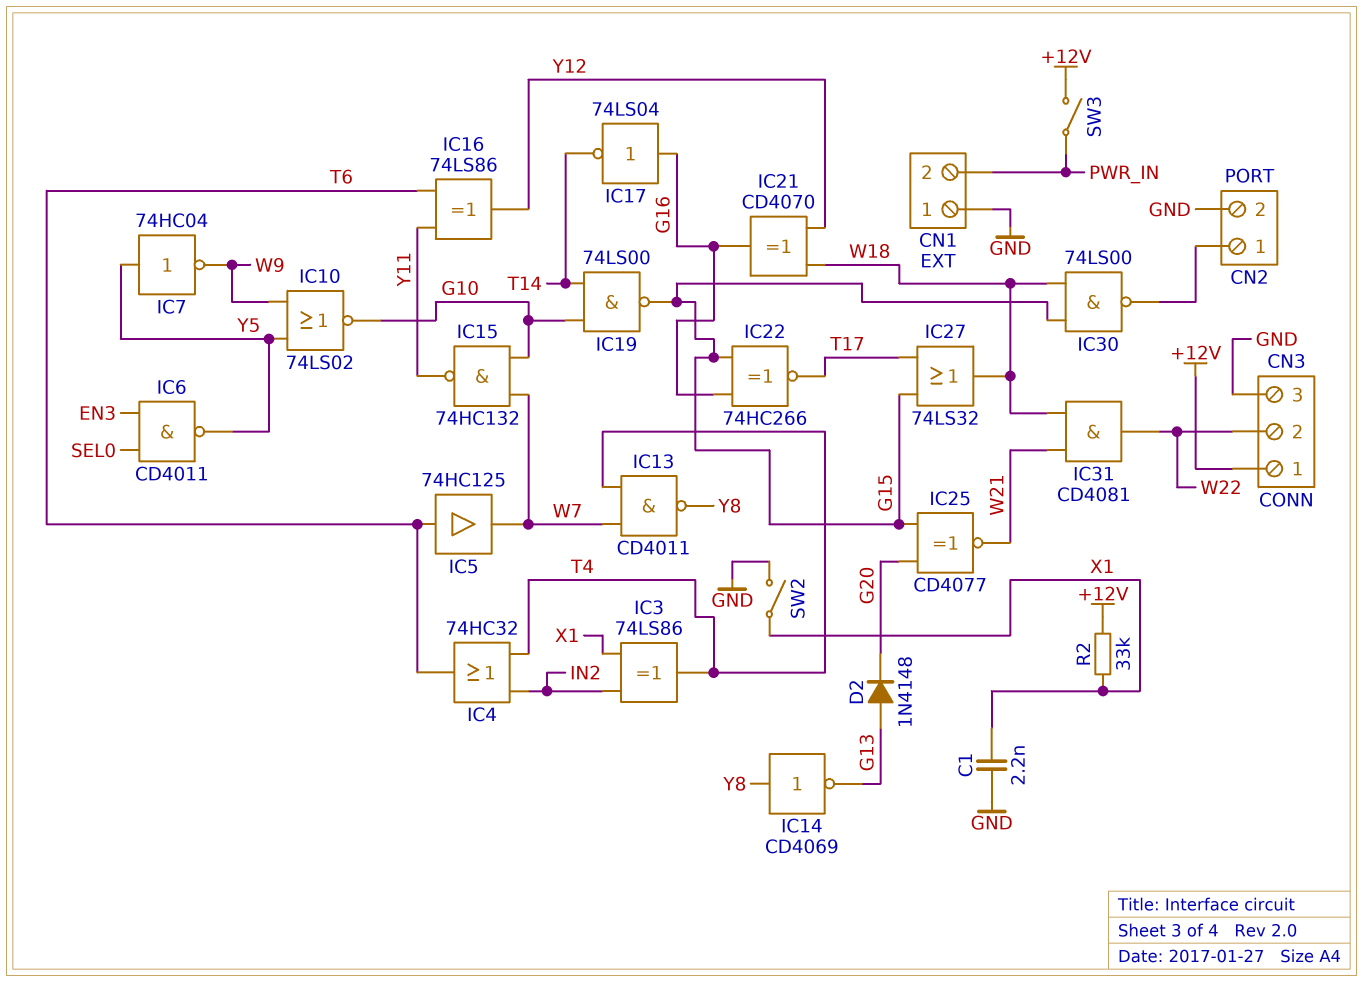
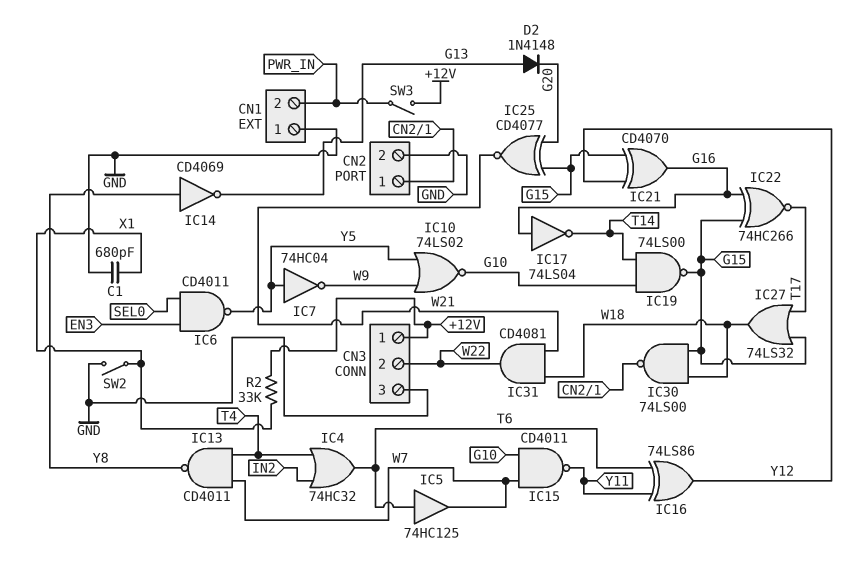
C1: 2.2nF (GND, X1) -> 680pF (GND, X1)
IC3: XOR 74LS86 (in IN2, in X1, out T4) -> none
IC15: NAND 74HC132 (in G10, in W7, out Y11) -> NAND CD4011 (in G10, in W7, out Y11)
IC21: XOR CD4070 (in W18, in Y12, out G16) -> XOR CD4070 (in G15, in Y12, out G16)

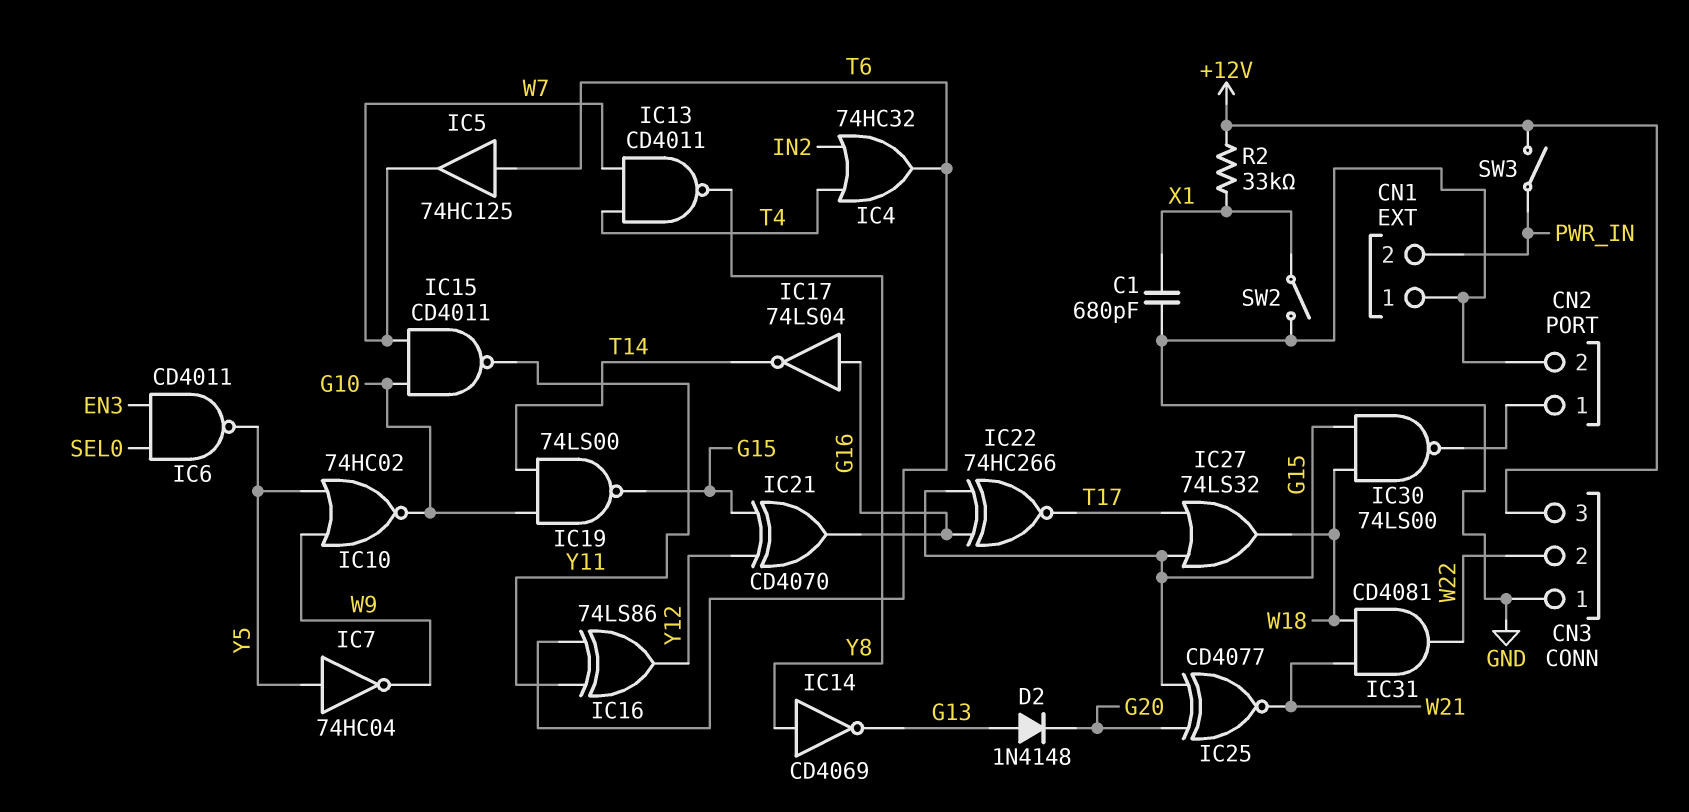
CN3 pin 1: +12V -> GND
CN3 pin 3: GND -> +12V
IC10: NOR 74LS02 (in W9, in Y5, out G10) -> NOR 74HC02 (in W9, in Y5, out G10)

